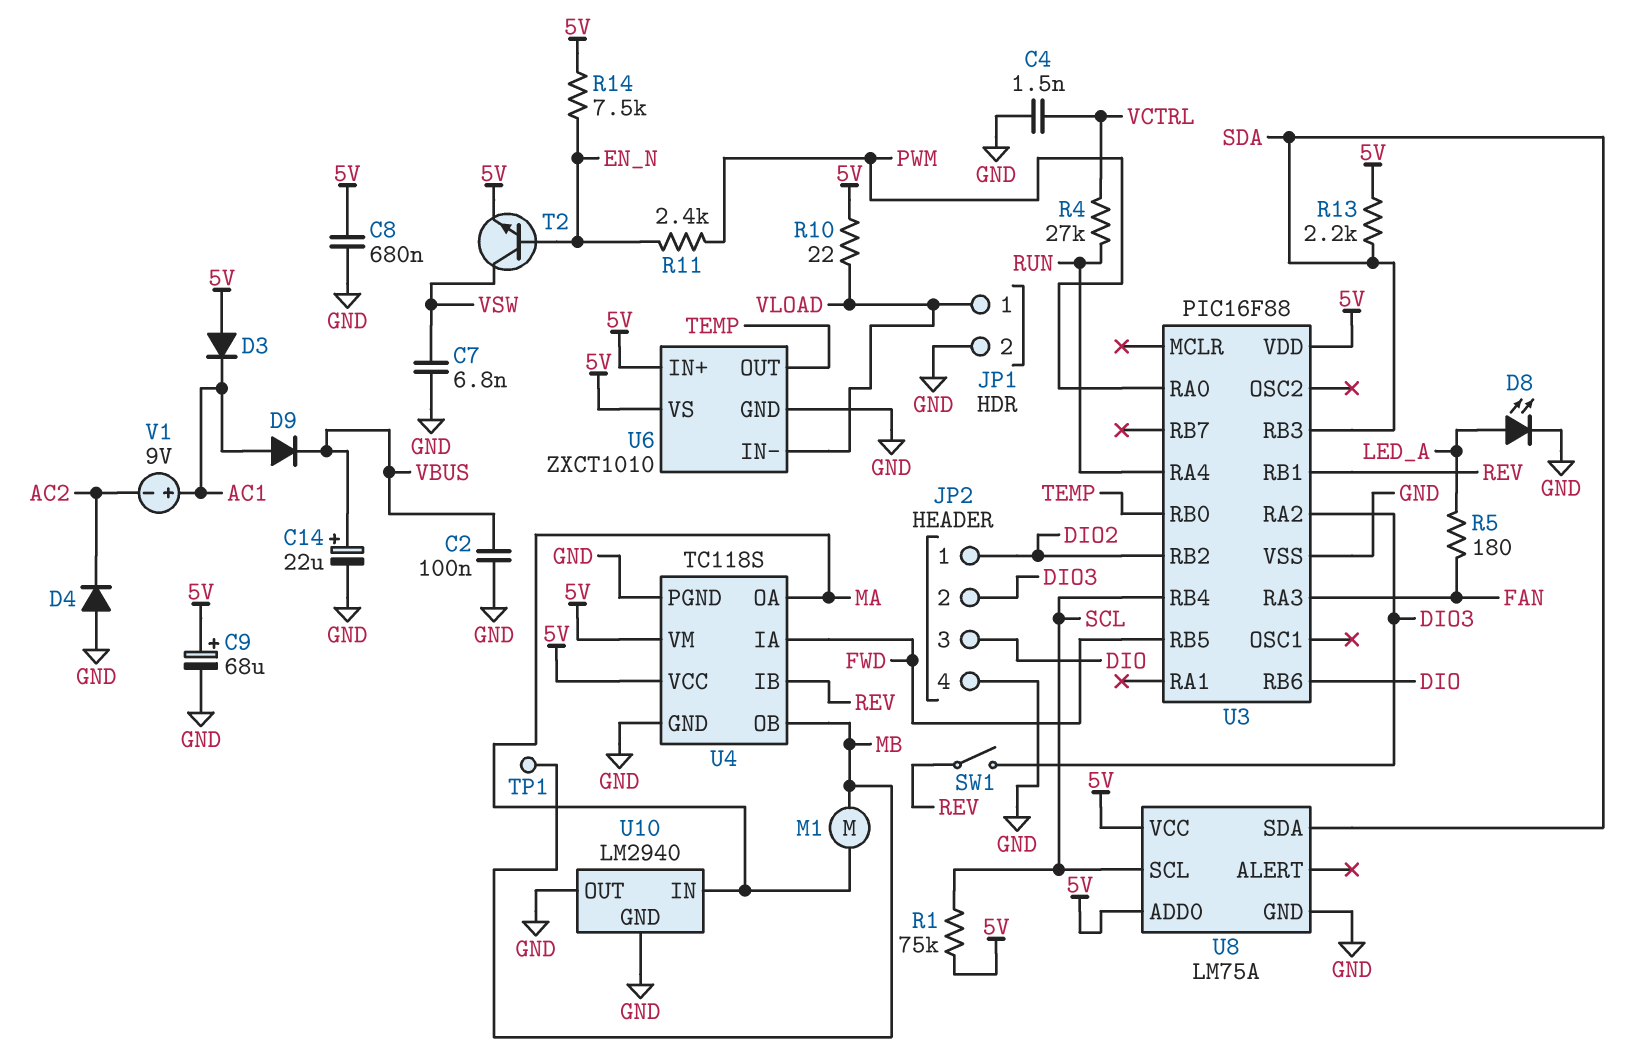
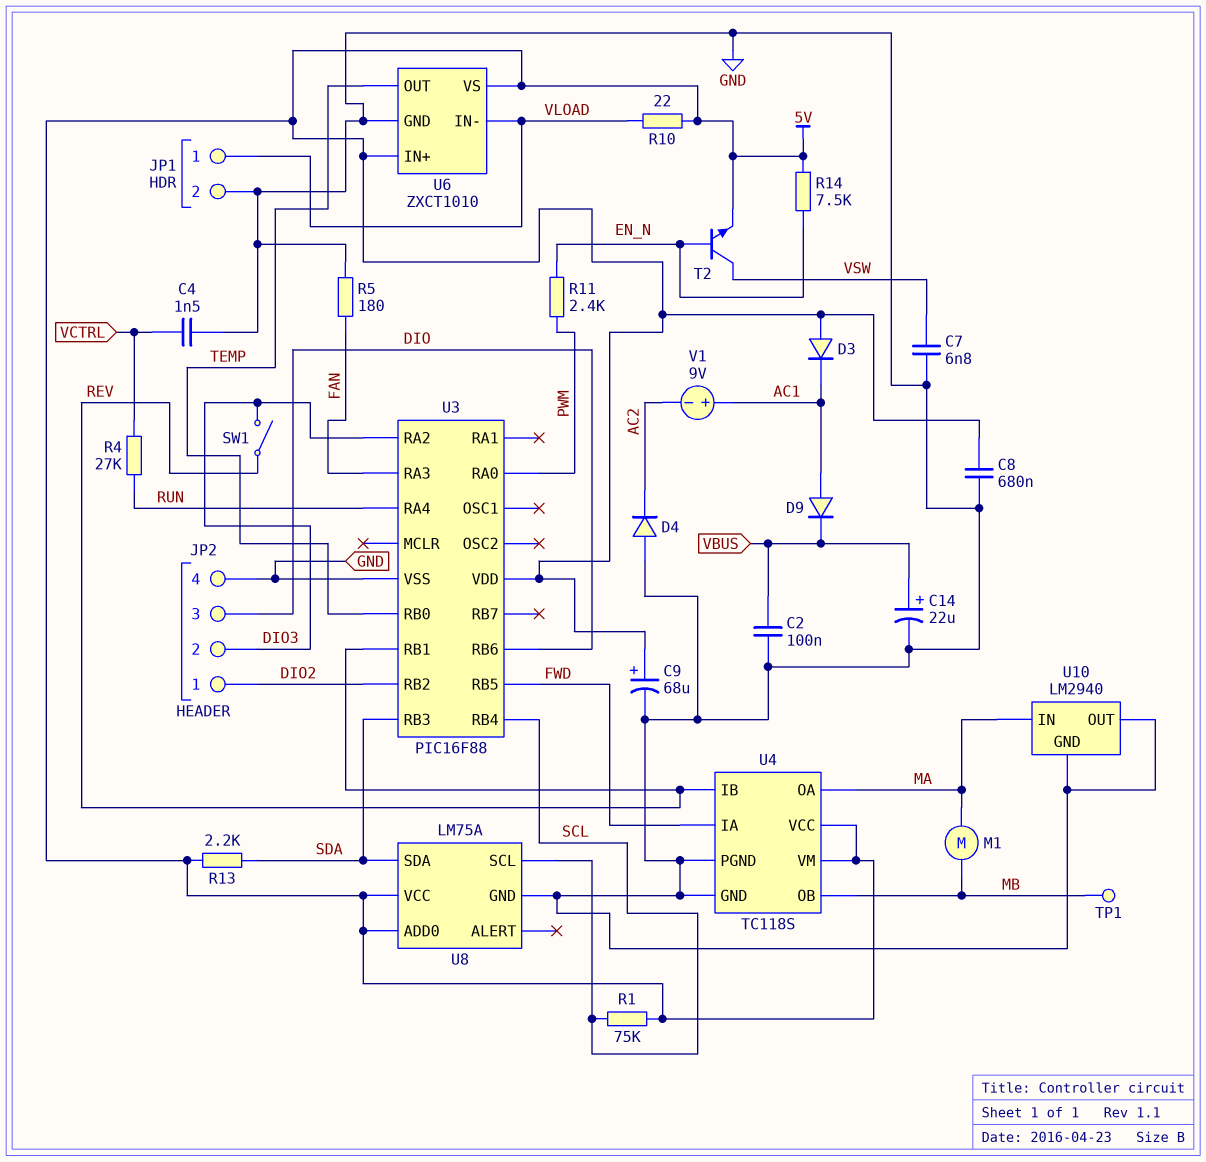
D8: LED (A LED_A, K GND) -> none
R5: 180 (FAN, LED_A) -> 180 (FAN, GND)

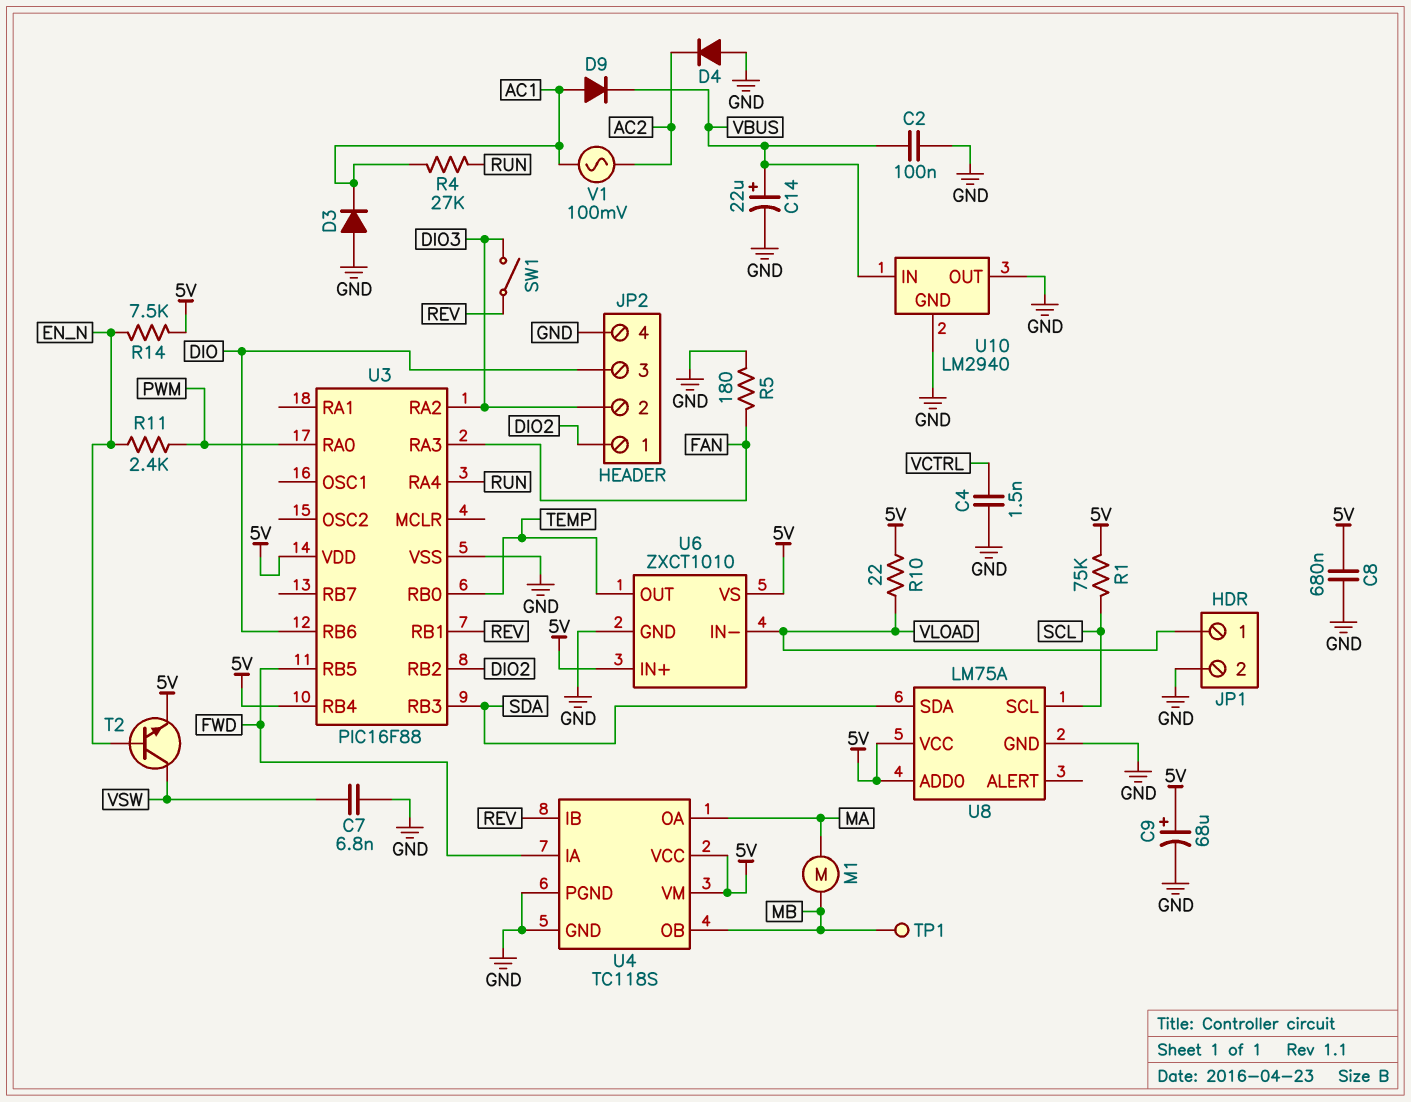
D3: diode (A 5V, K AC1) -> diode (A GND, K AC1)
R4: 27k (RUN, VCTRL) -> 27k (AC1, RUN)
R13: 2.2k (5V, SDA) -> none
U3 pin RB4: SCL -> 5V
U10 pin IN: MA -> VBUS
V1: 9V (plus AC1, minus AC2) -> AC 100mV (AC1, AC2)

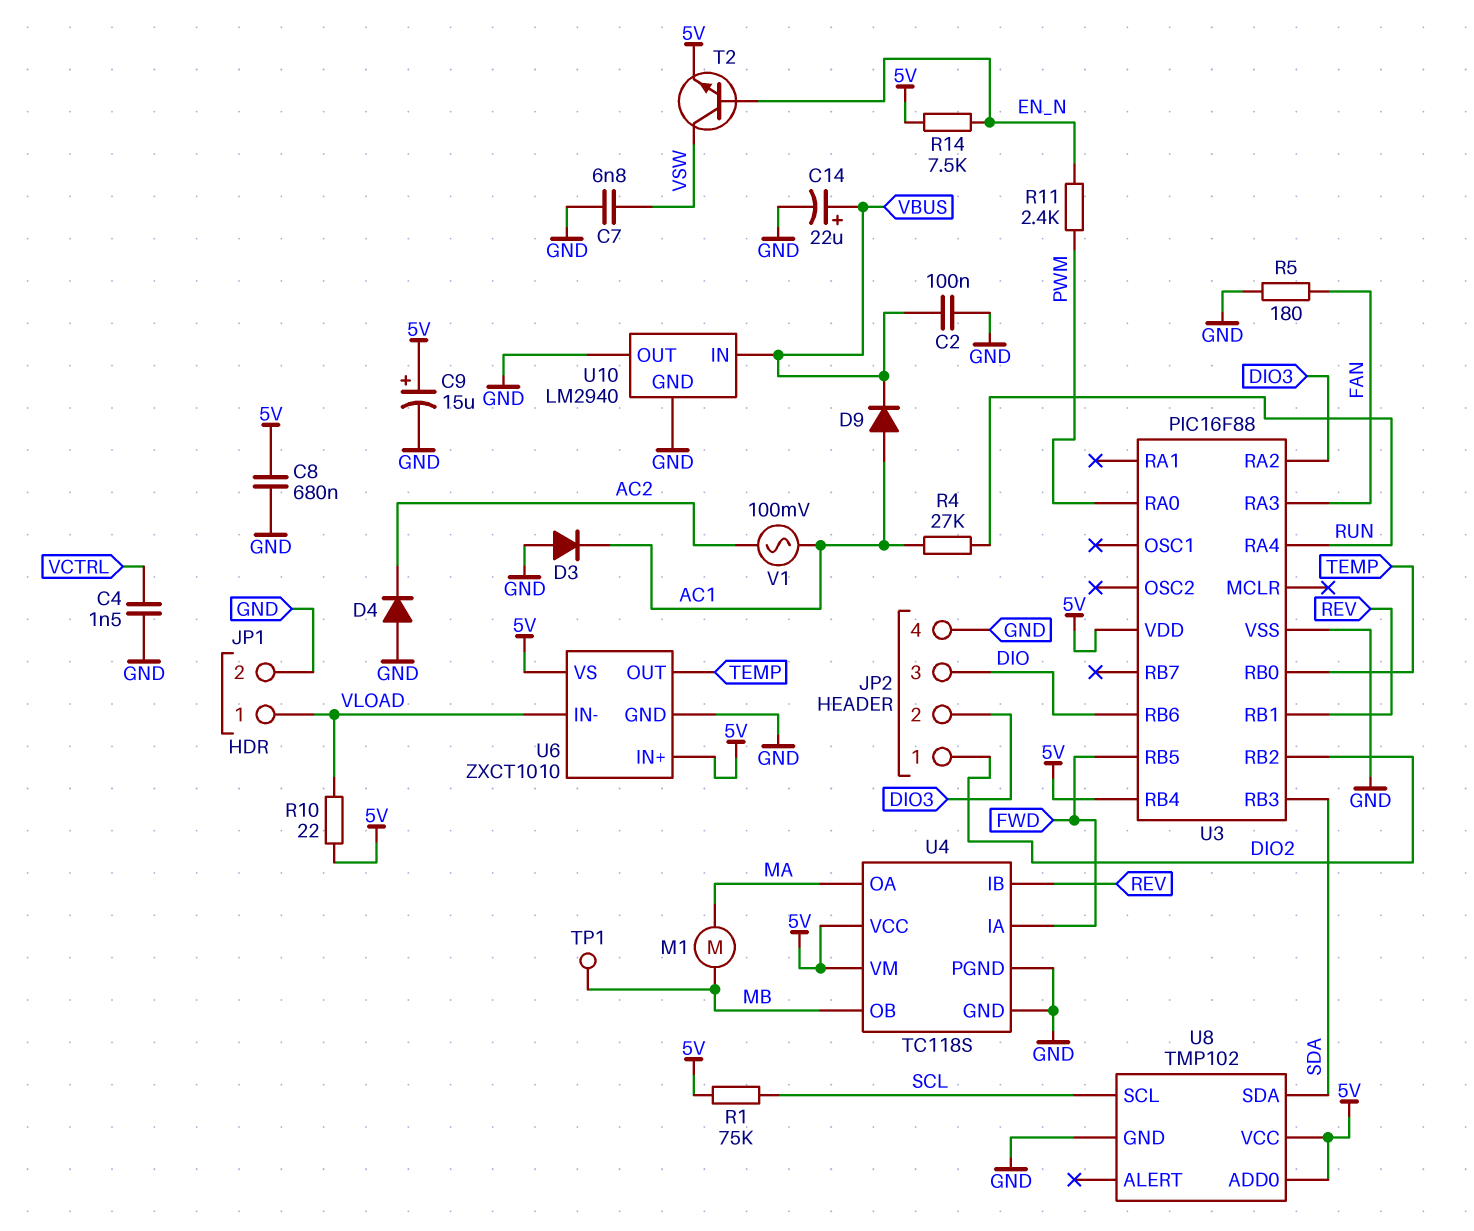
C9: 68uF (plus 5V, minus GND) -> 15uF (plus 5V, minus GND)
SW1: switch (DIO3, REV) -> none
U8: LM75A -> TMP102

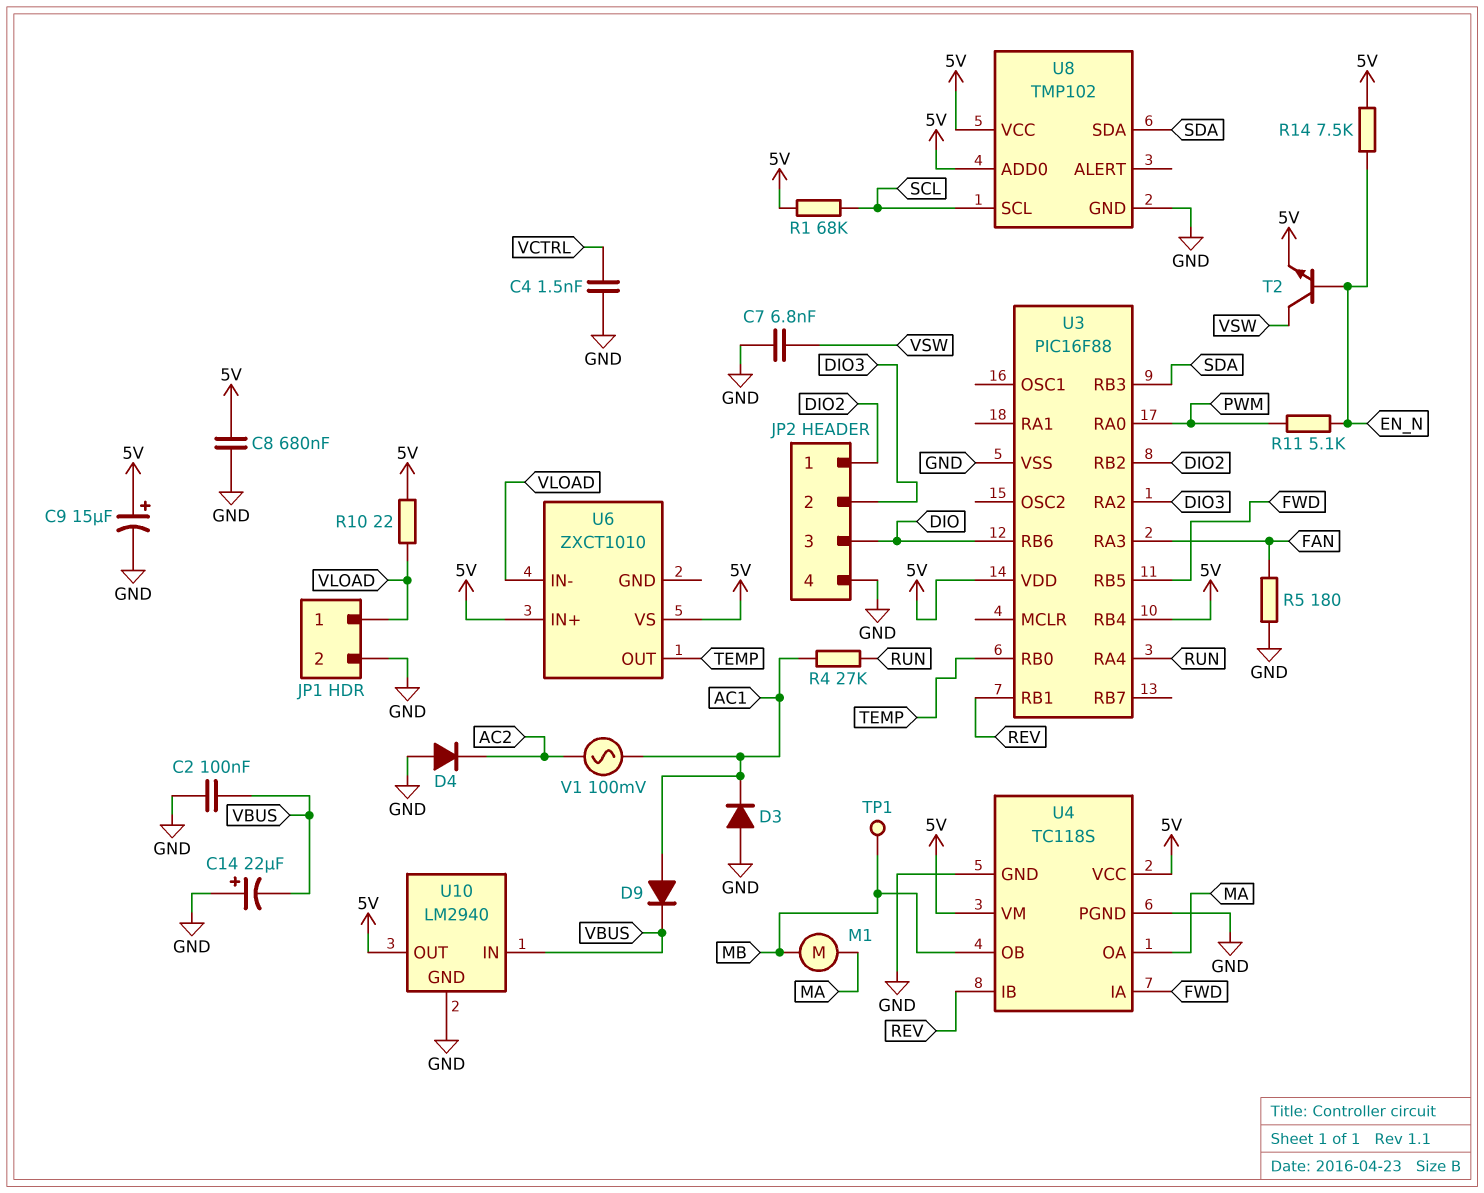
C14: 22uF (plus VBUS, minus GND) -> 22uF (plus GND, minus VBUS)
R1: 75k (5V, SCL) -> 68k (5V, SCL)
R11: 2.4k (EN_N, PWM) -> 5.1k (EN_N, PWM)
U6 pin GND: GND -> none
U10 pin OUT: GND -> 5V

